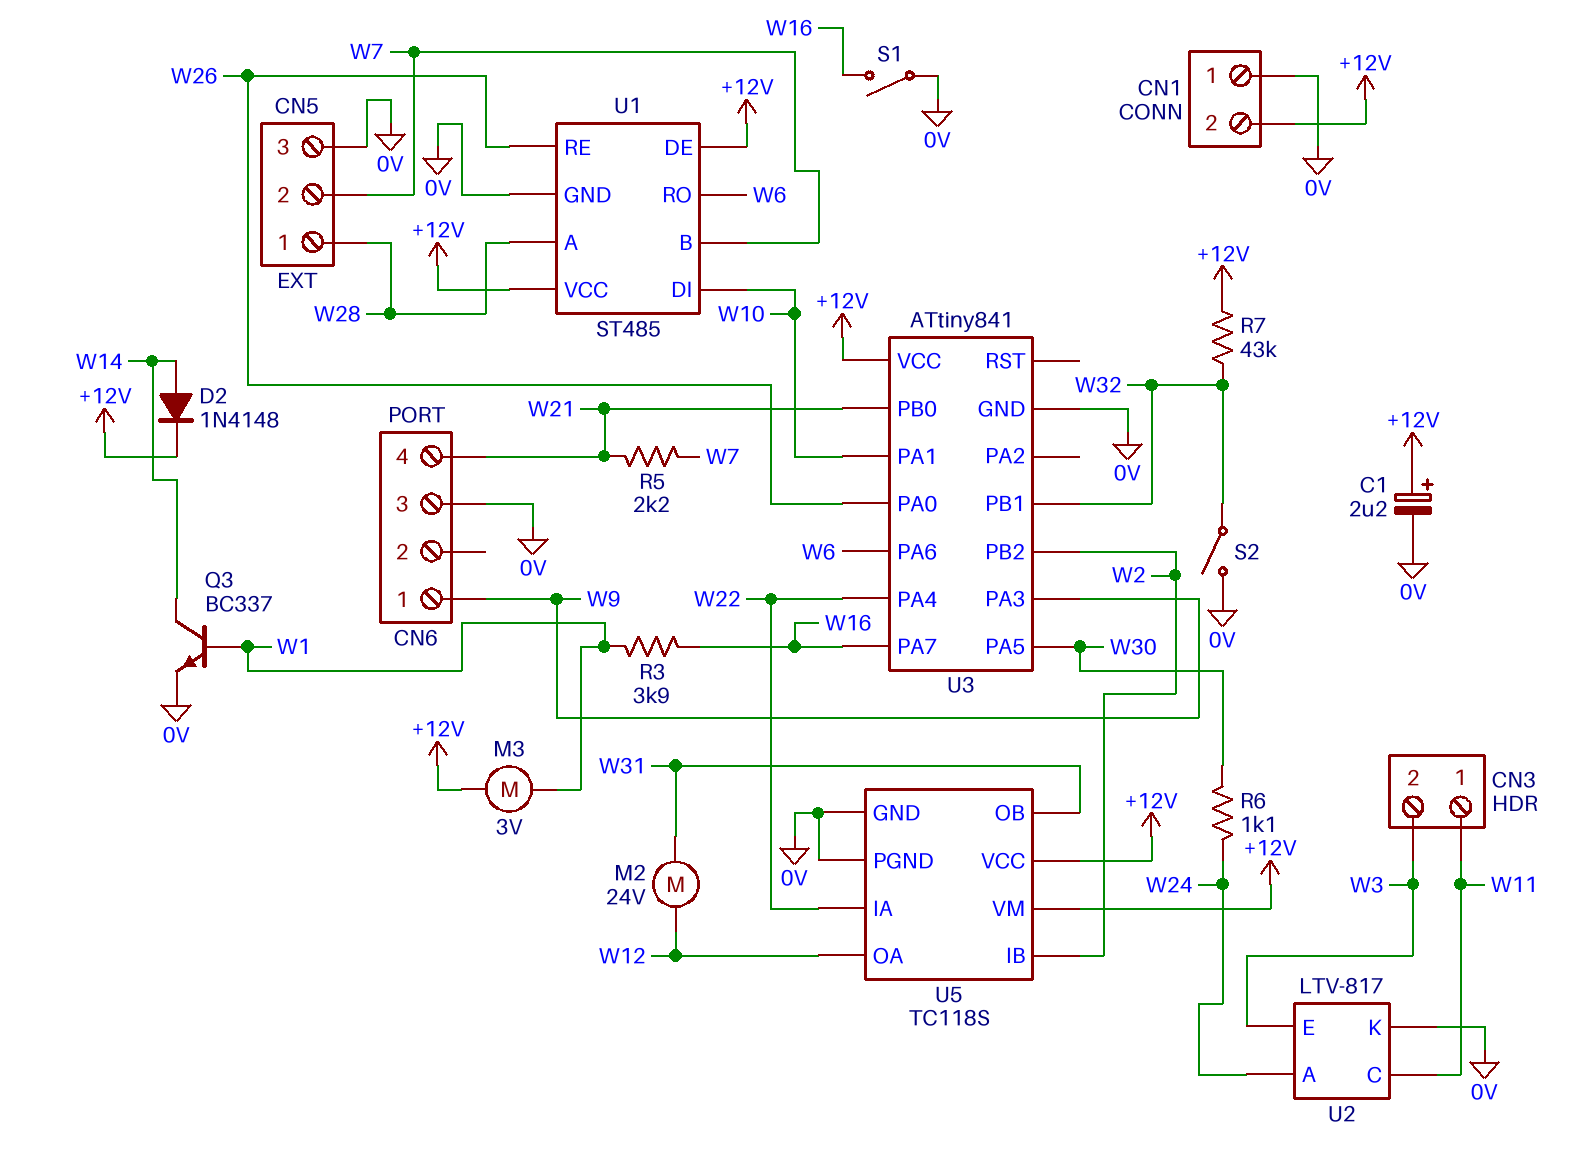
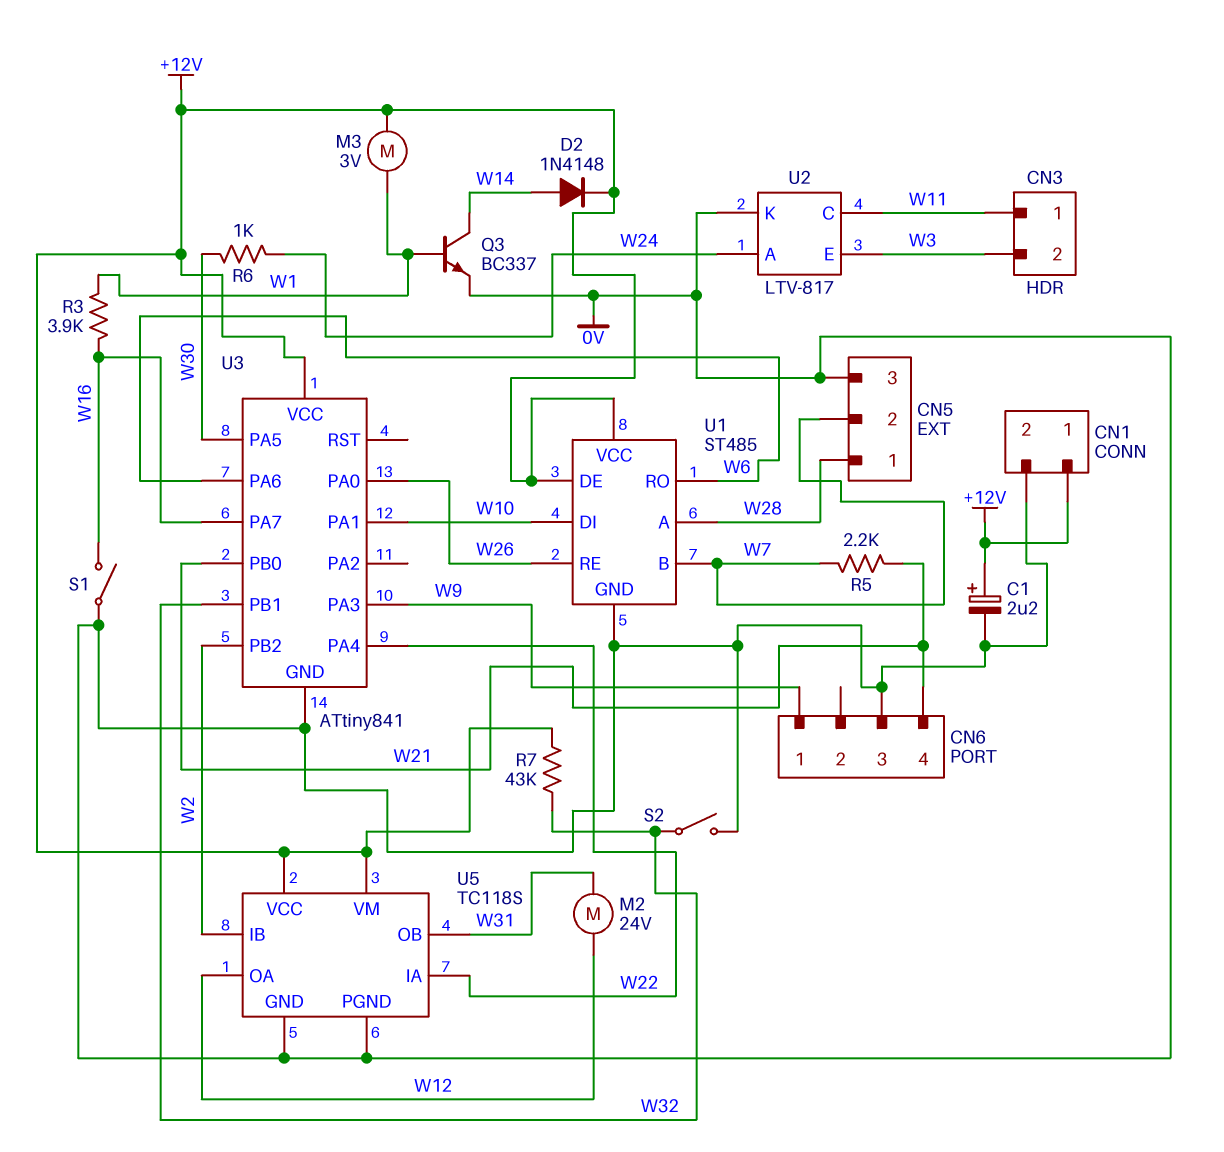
CN1 pin 1: 0V -> +12V
CN1 pin 2: +12V -> 0V
R6: 1.1k (W24, W30) -> 1k (W24, W30)

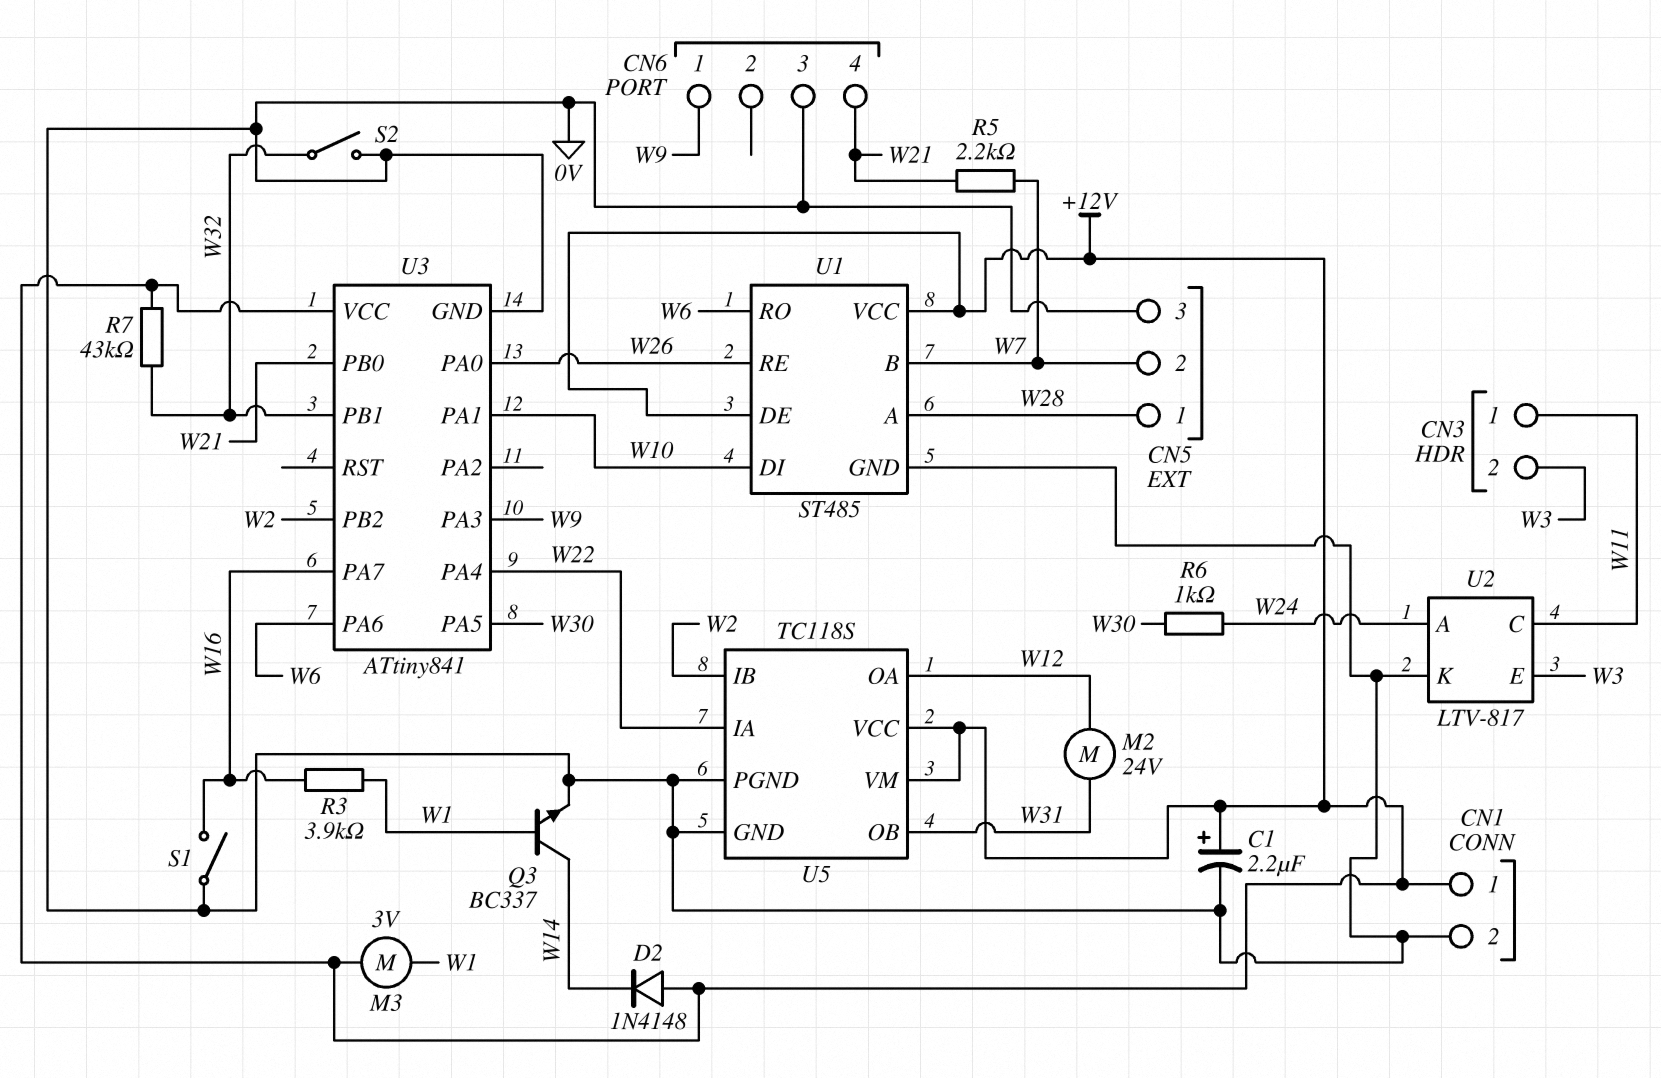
D2: diode 1N4148 (A W14, K +12V) -> diode 1N4148 (A +12V, K W14)

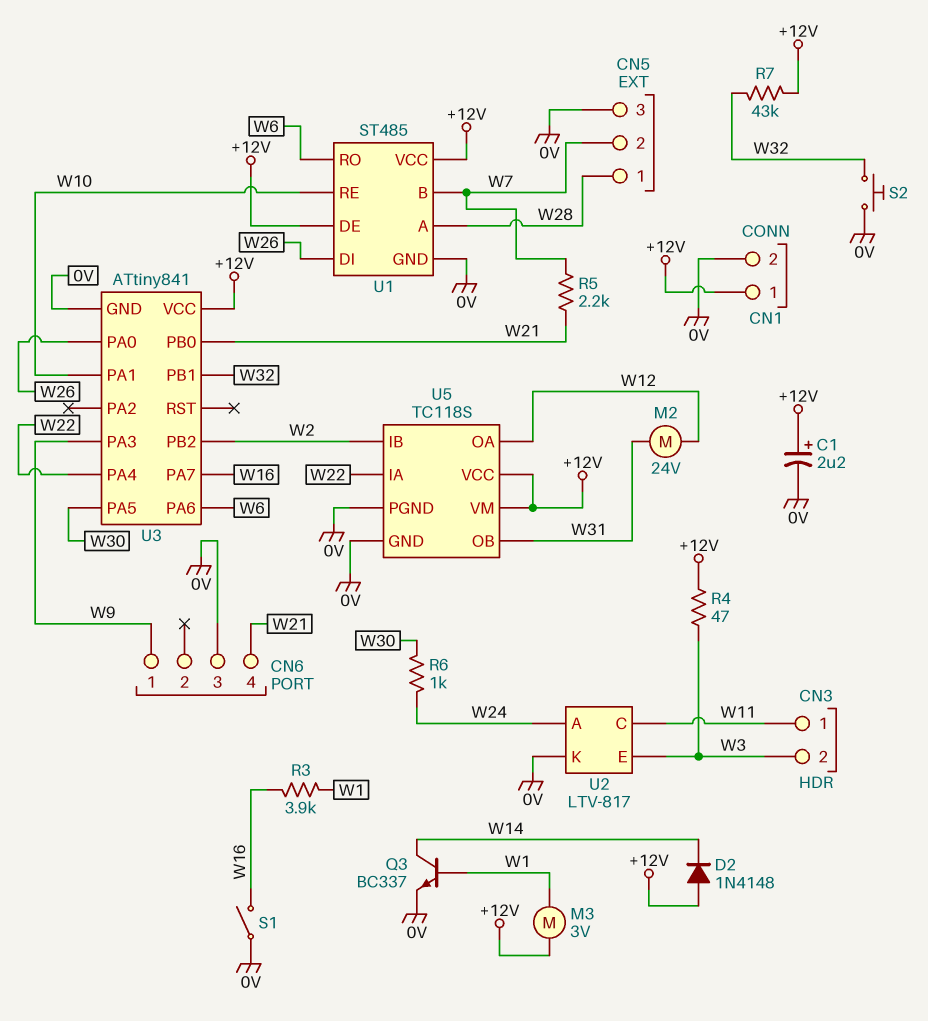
R4: none -> 47 (+12V, W3)
S2: switch (0V, W32) -> button (0V, W32)
U1 pin DI: W10 -> W26
U1 pin RE: W26 -> W10

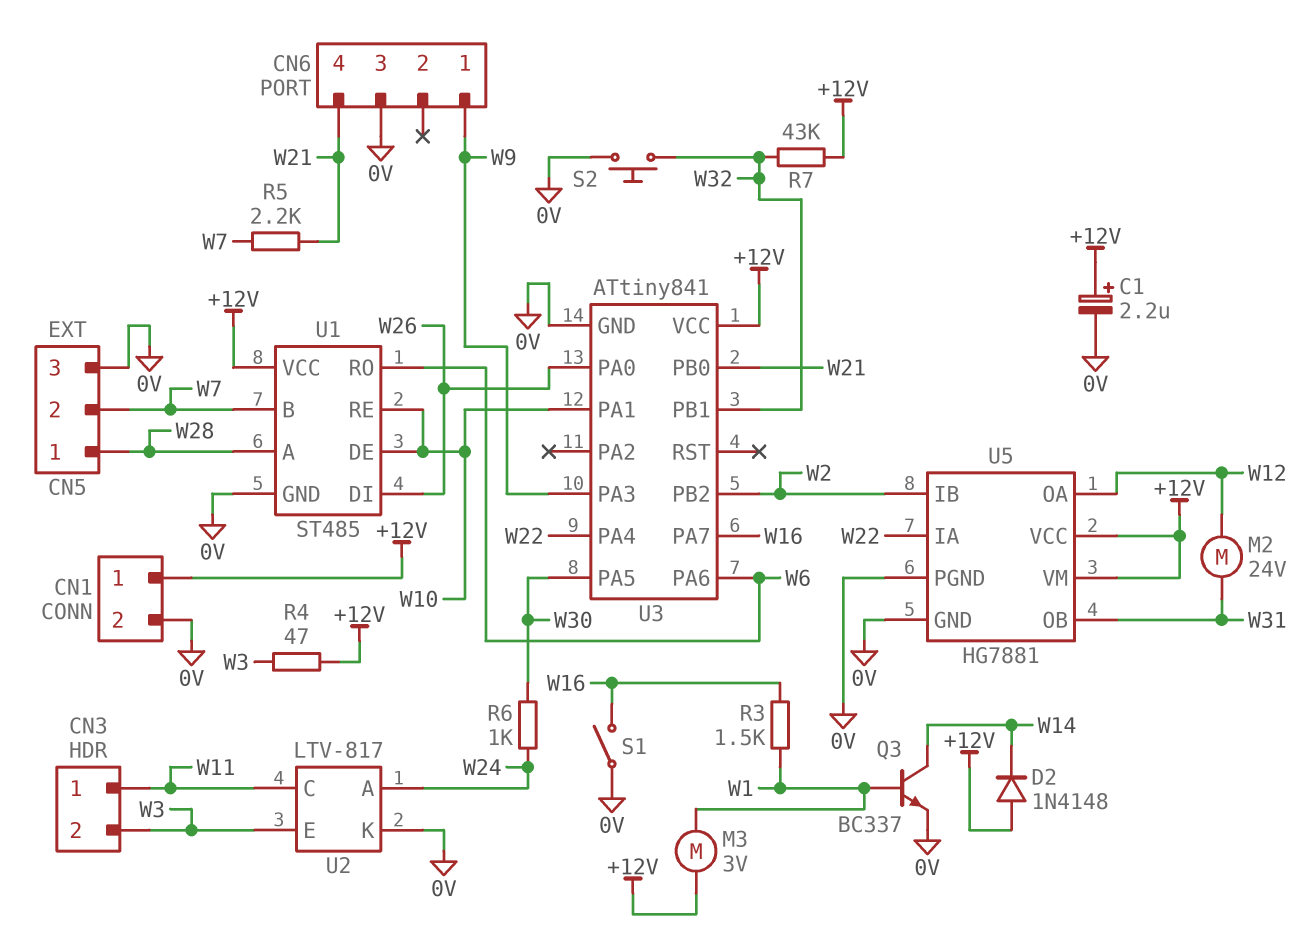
R3: 3.9k (W1, W16) -> 1.5k (W1, W16)
U1 pin DE: +12V -> W10
U5: TC118S -> HG7881

